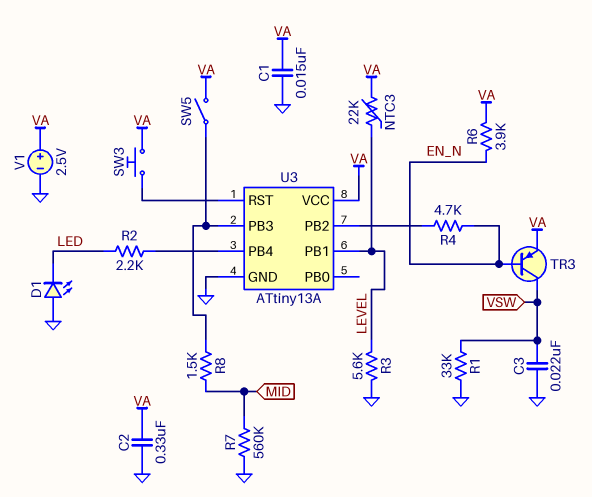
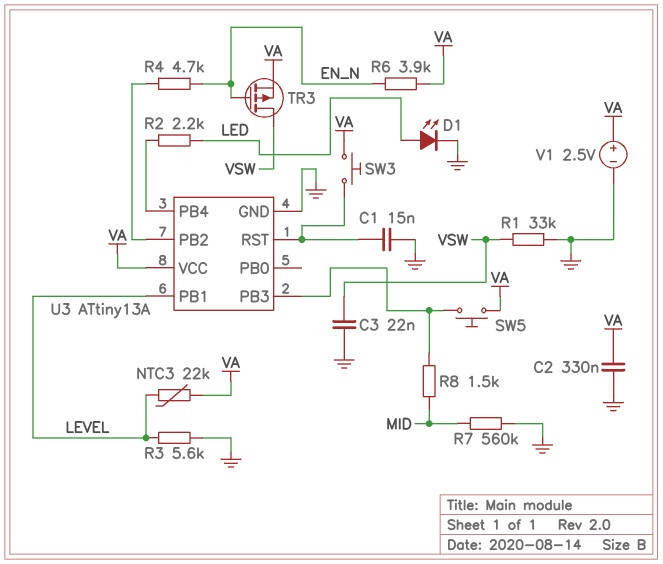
C1: 15nF (GND, VA) -> 15nF (GND, U3/RST)
D1: LED (A GND, K LED) -> LED (A LED, K GND)
SW5: switch (U3/PB3, VA) -> button (U3/PB3, VA)
TR3: PNP (B EN_N, C VSW, E VA) -> PMOS (G EN_N, D VSW, S VA)

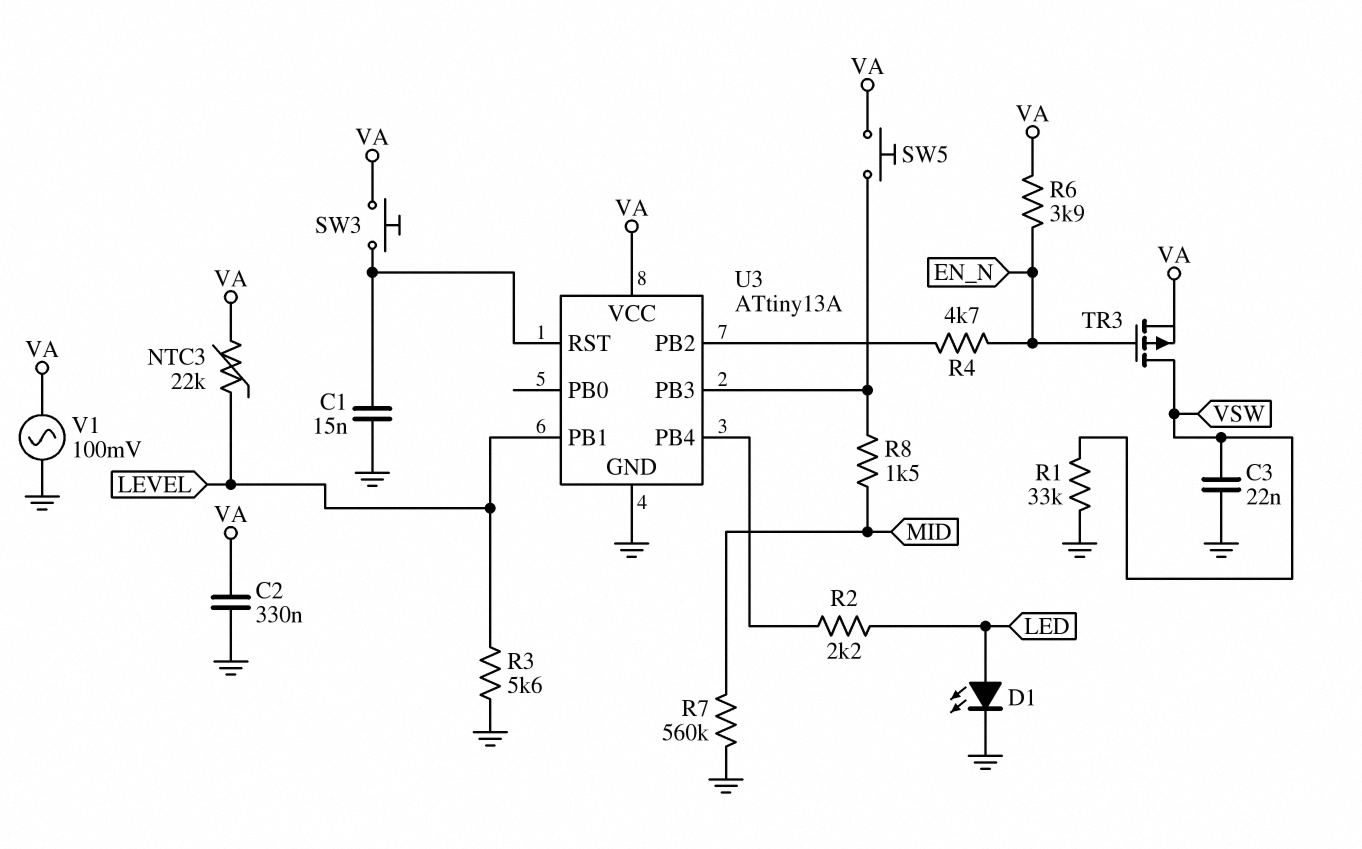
V1: 2.5V (plus VA, minus GND) -> AC 100mV (GND, VA)

